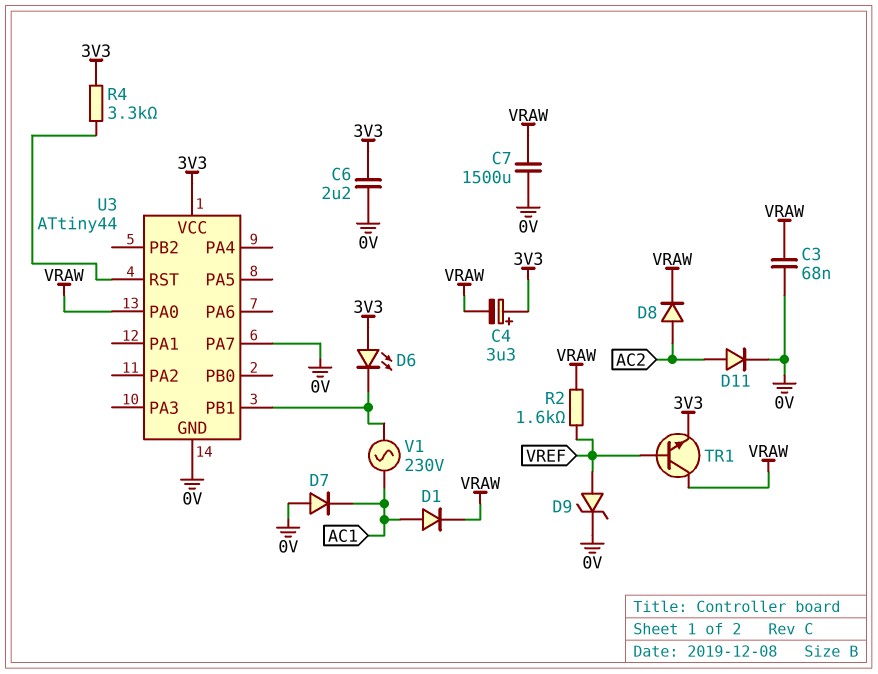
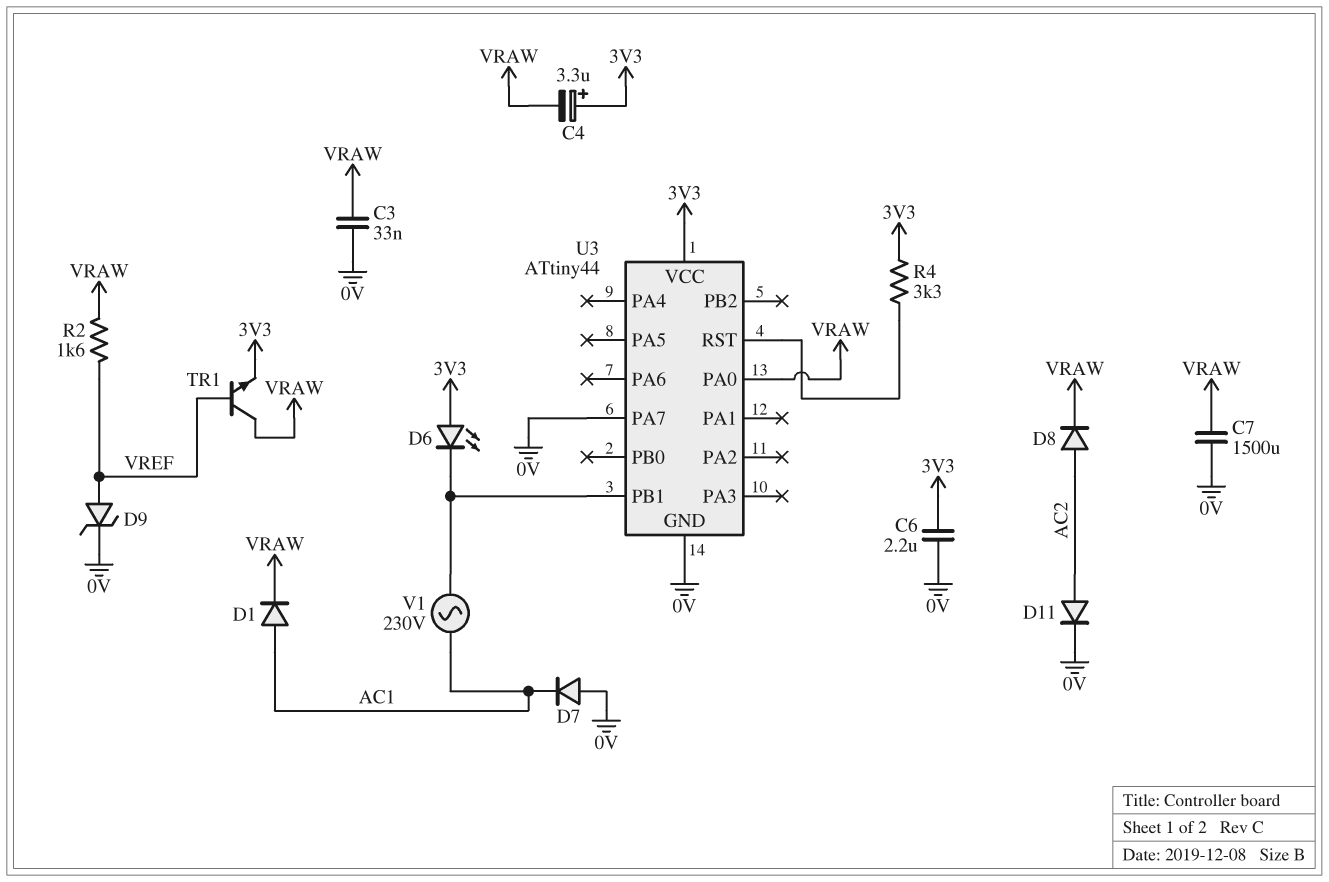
C3: 68nF (0V, VRAW) -> 33nF (0V, VRAW)

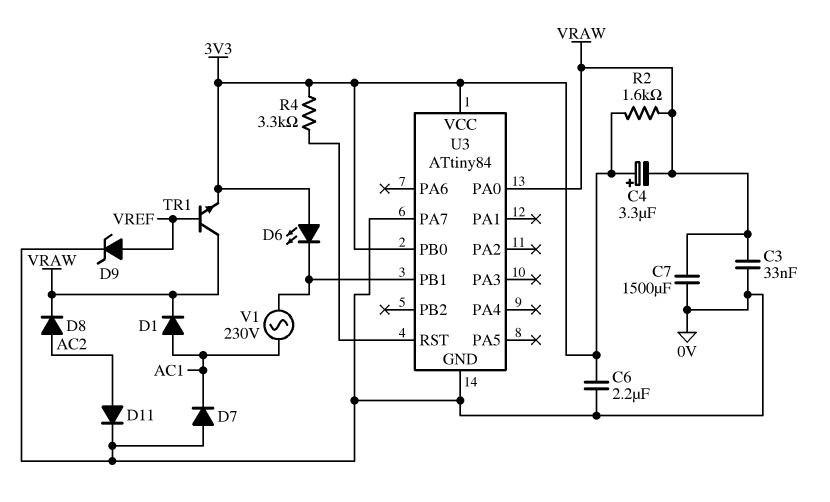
R2: 1.6k (VRAW, VREF) -> 1.6k (3V3, VRAW)
U3: ATtiny44 -> ATtiny84
U3 pin PB0: none -> 3V3

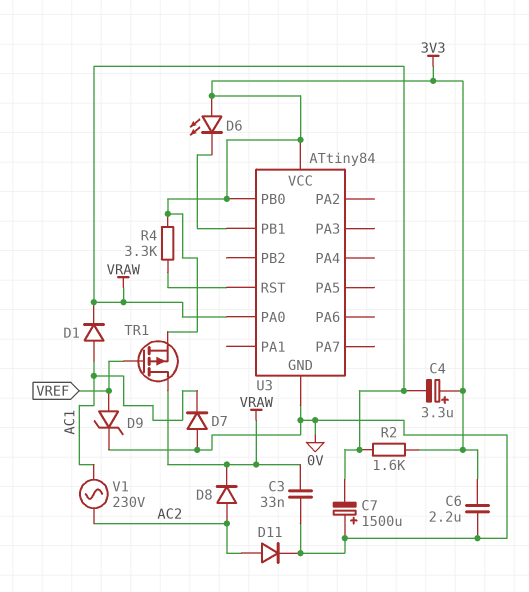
C7: 1500uF (0V, VRAW) -> 1500uF (plus 0V, minus VRAW)
TR1: NPN (B VREF, C VRAW, E 3V3) -> PMOS (G VREF, D VRAW, S 3V3)
U3 pin PA7: 0V -> none
V1: AC 230V (AC1, U3/PB1) -> AC 230V (AC1, AC2)

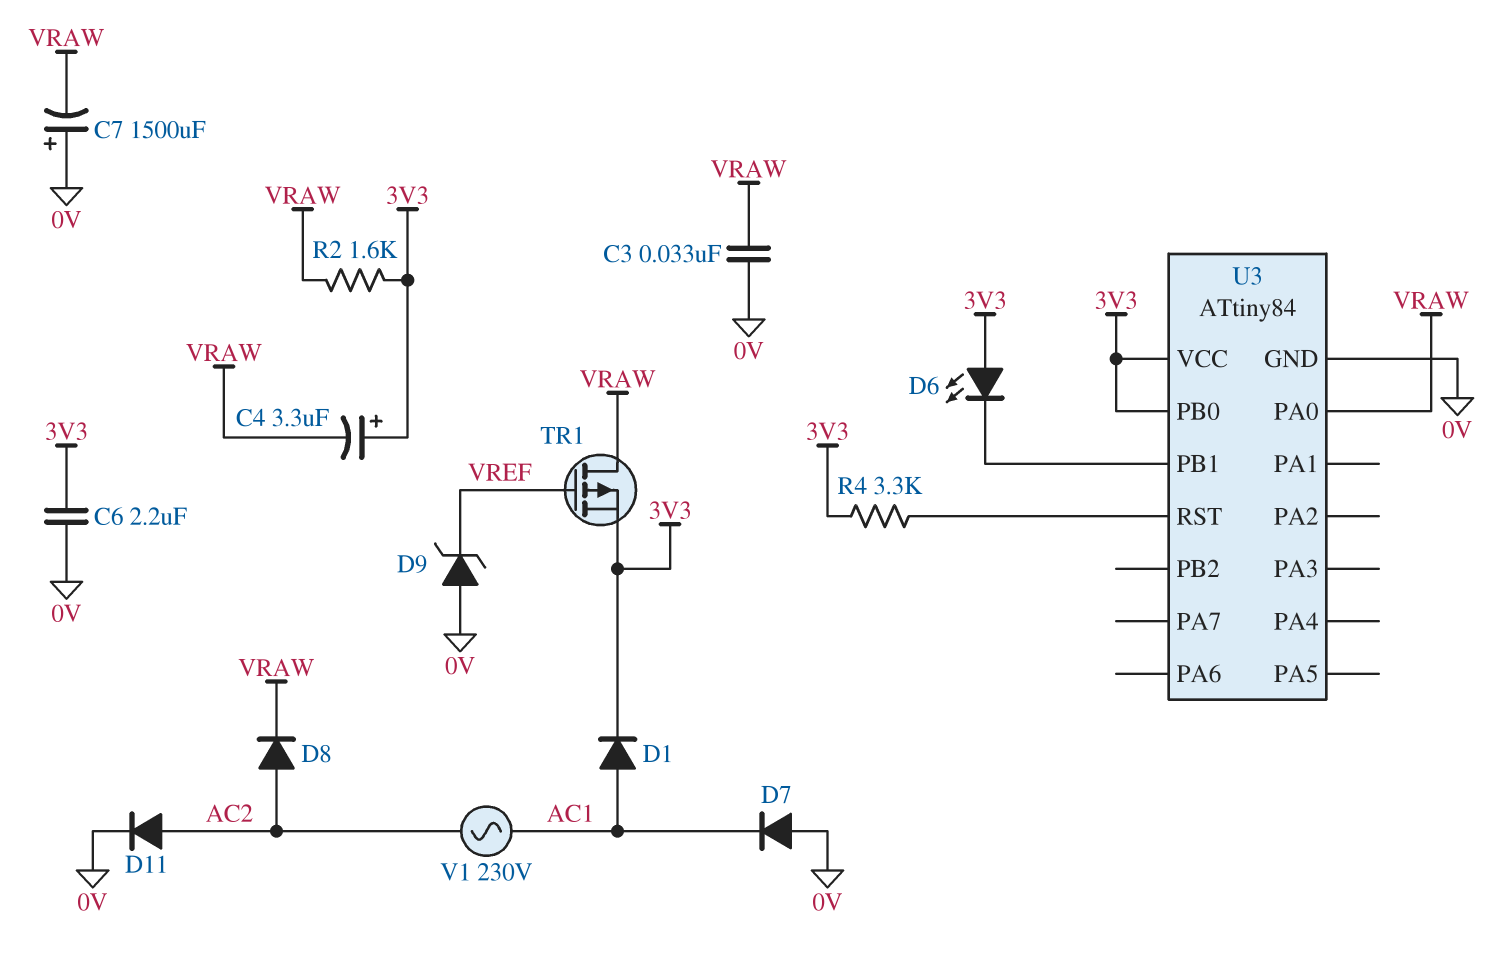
D1: diode (A AC1, K VRAW) -> diode (A AC1, K 3V3)
D9: zener (A VREF, K 0V) -> zener (A 0V, K VREF)

